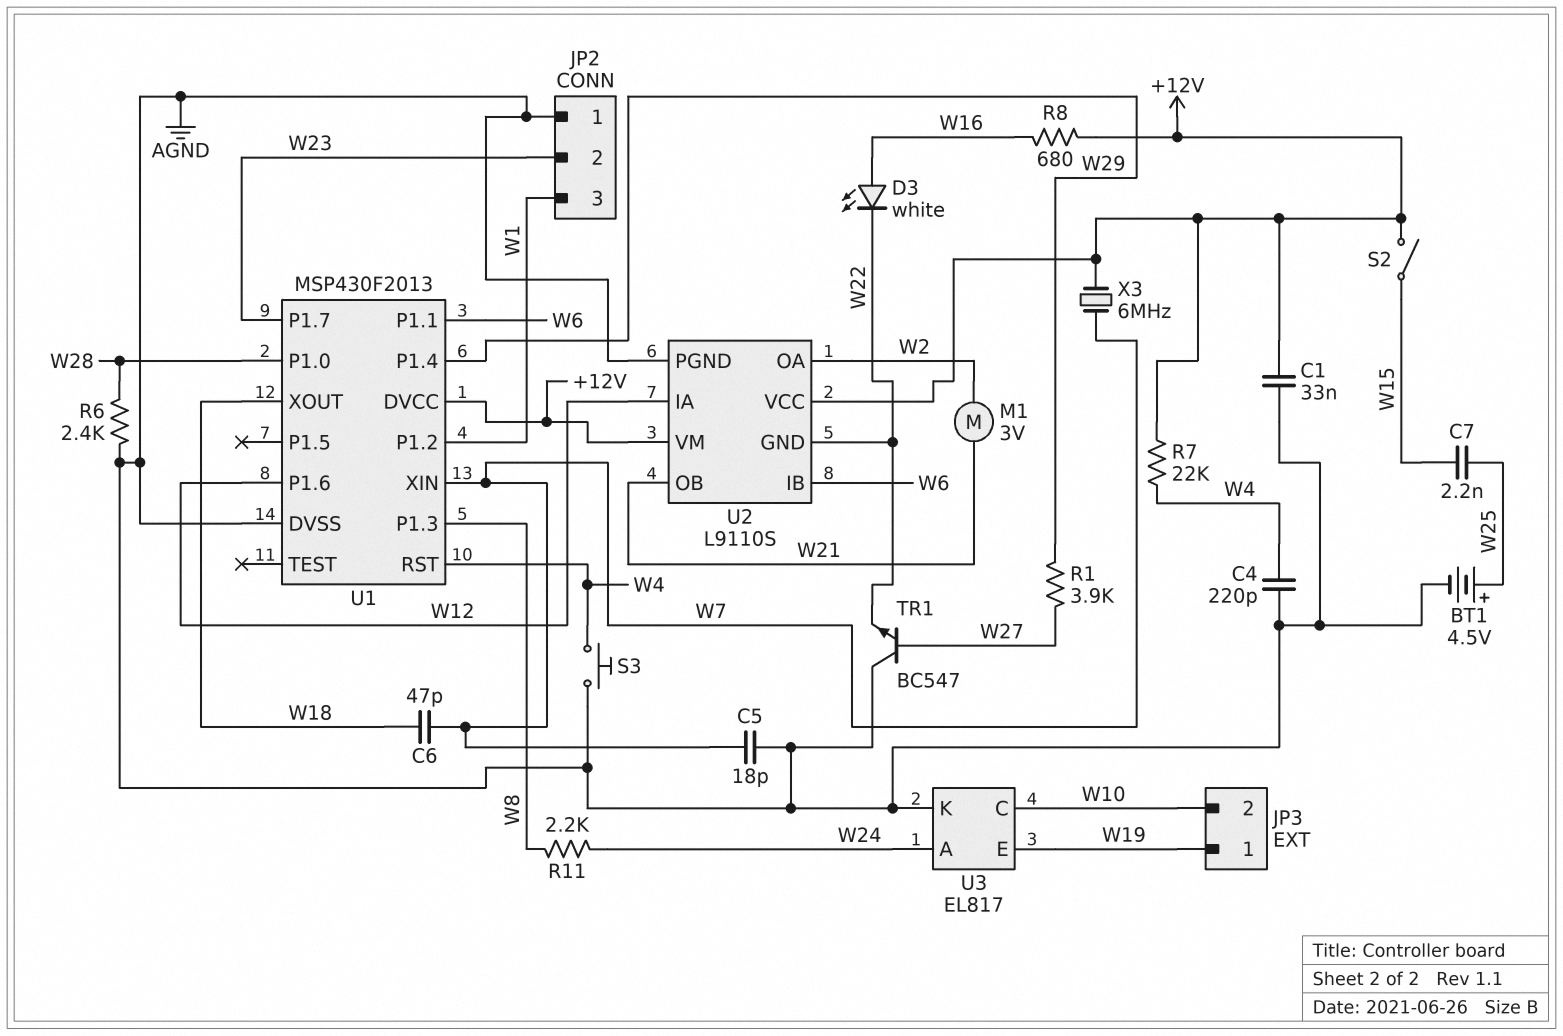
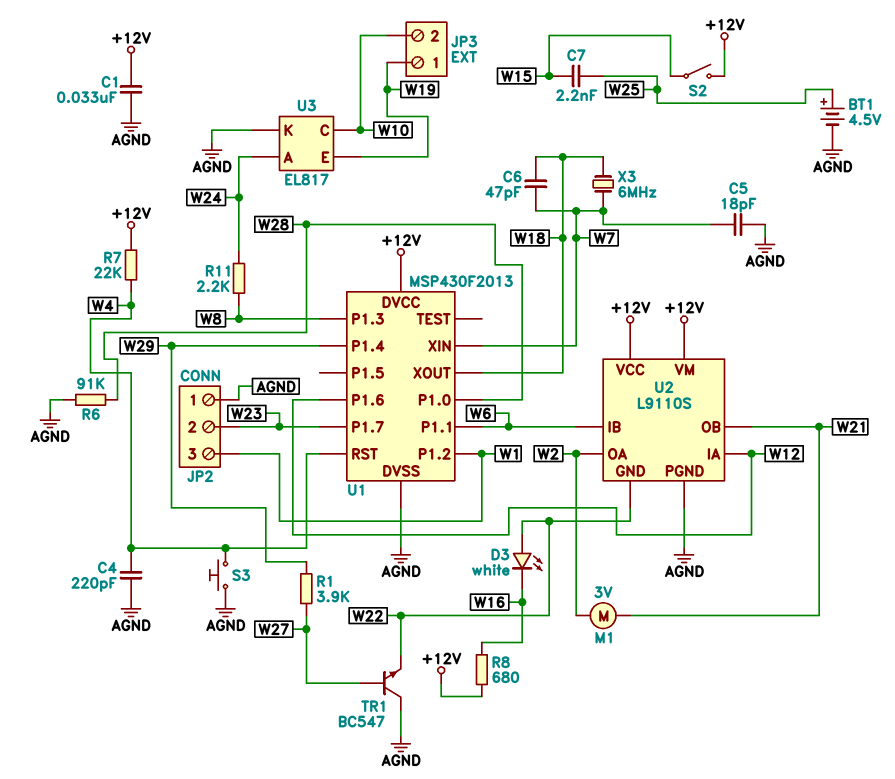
D3: LED white (A W16, K W22) -> LED white (A W22, K W16)
R6: 2.4k (AGND, W28) -> 91k (AGND, W28)
X3: 6MHz (+12V, W7) -> 6MHz (W7, W18)

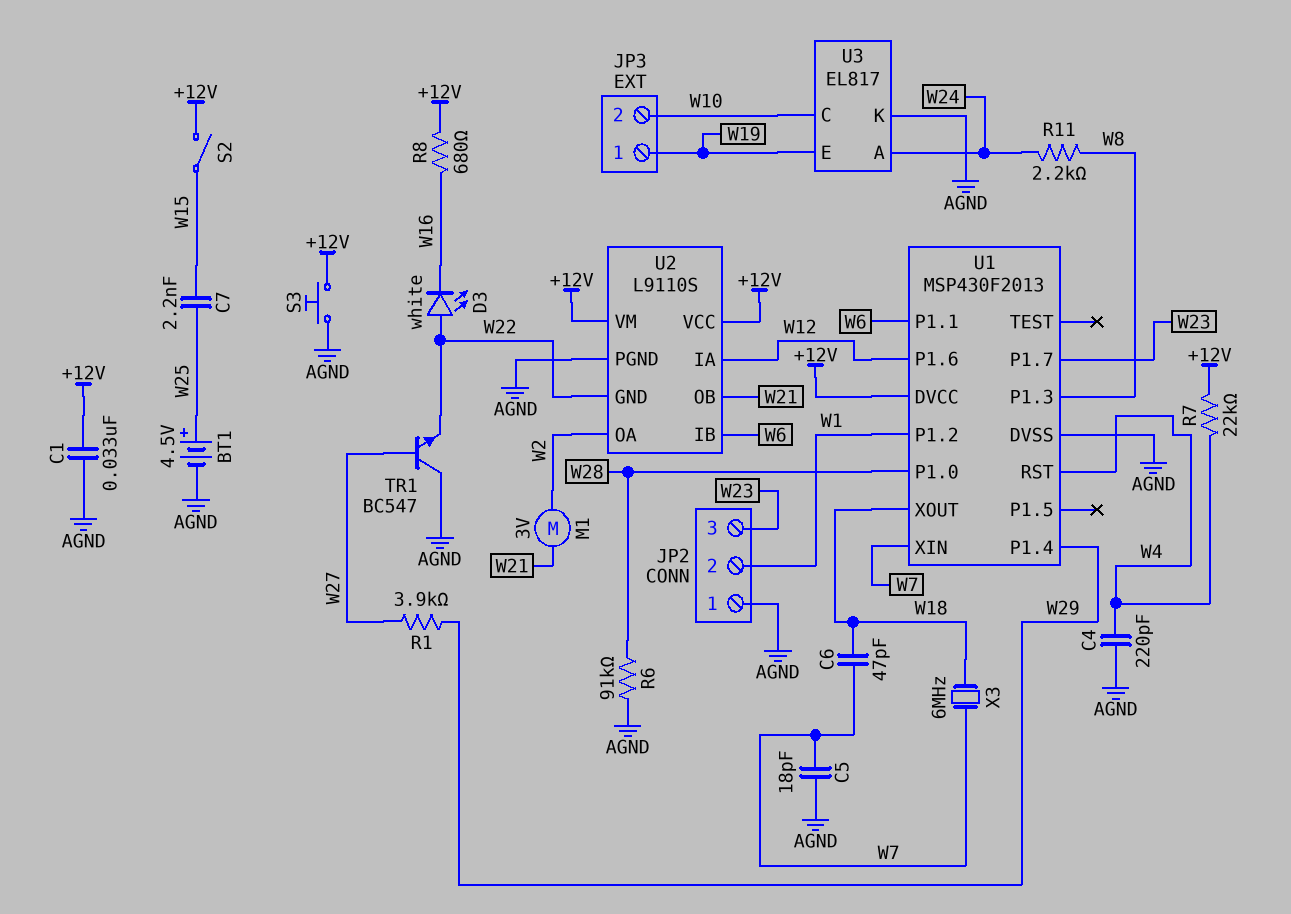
JP2 pin 2: W23 -> W1
JP2 pin 3: W1 -> W23
S3: button (AGND, W4) -> button (+12V, AGND)

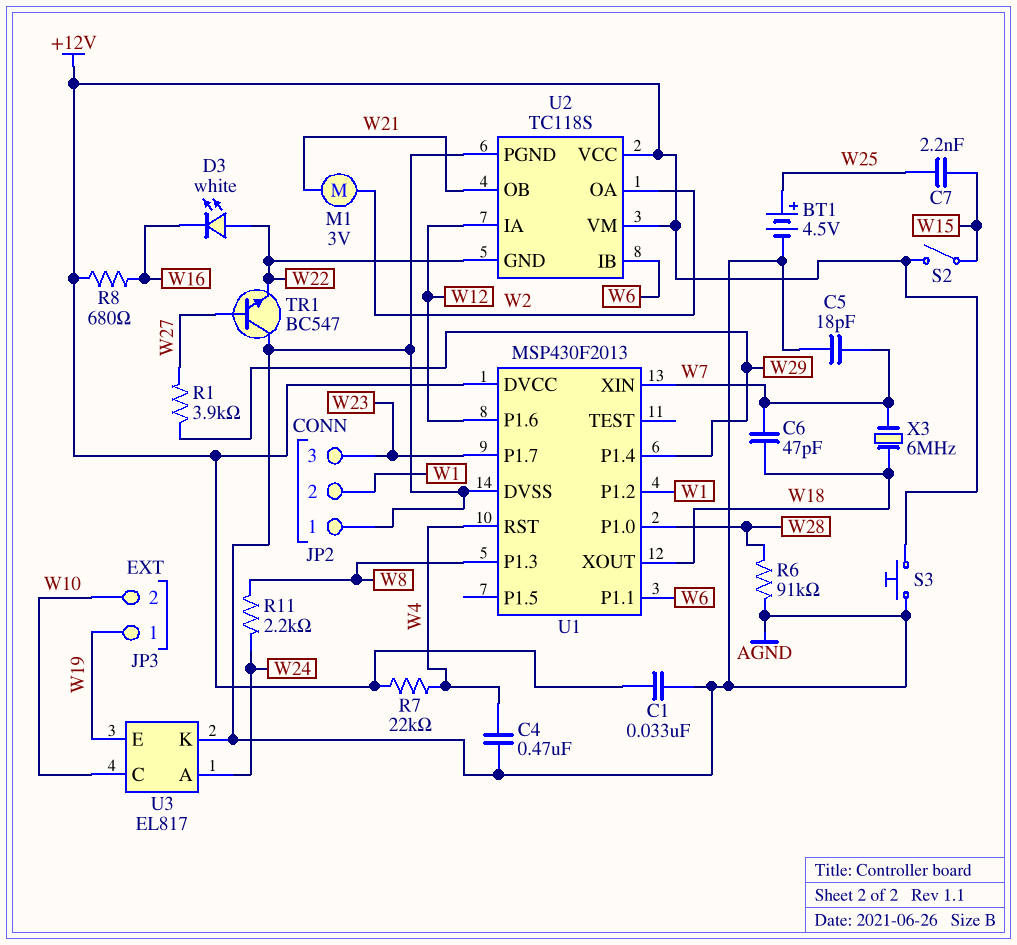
C4: 220pF (AGND, W4) -> 470nF (AGND, W4)
U2: L9110S -> TC118S

